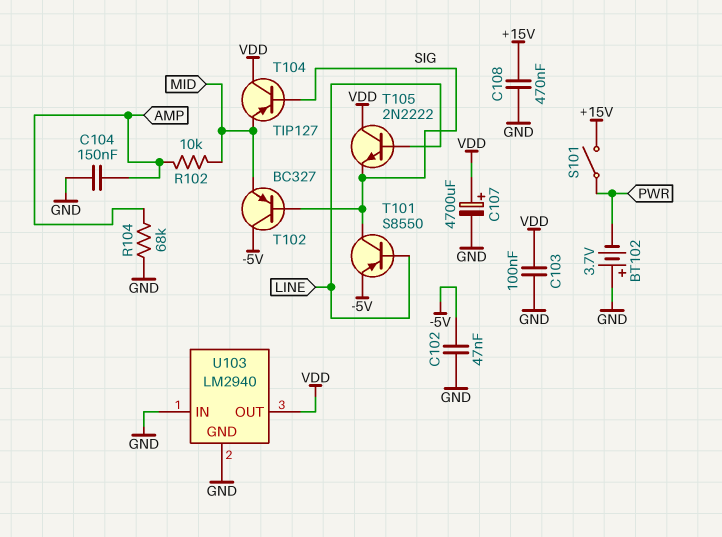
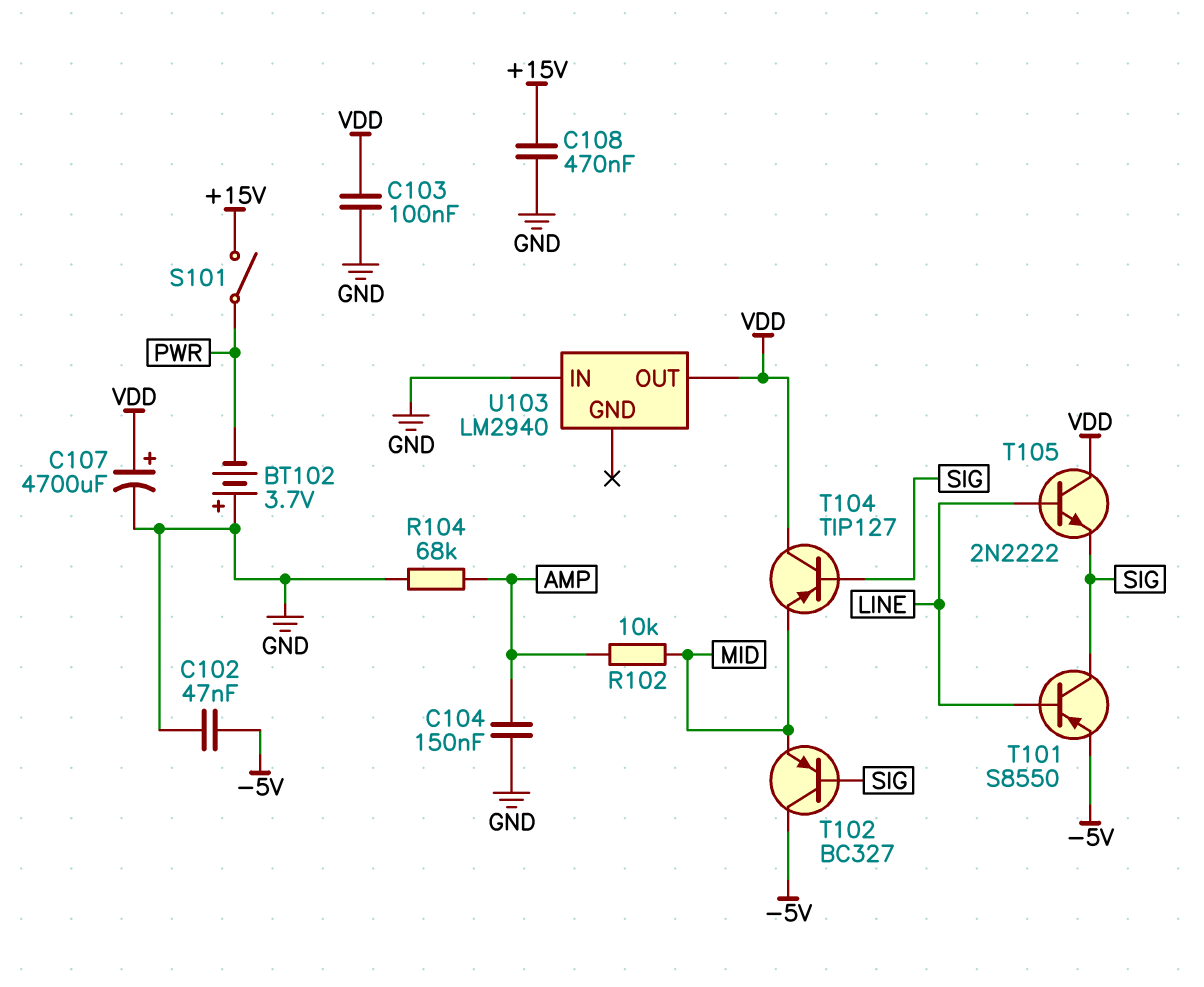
U103 pin GND: GND -> none

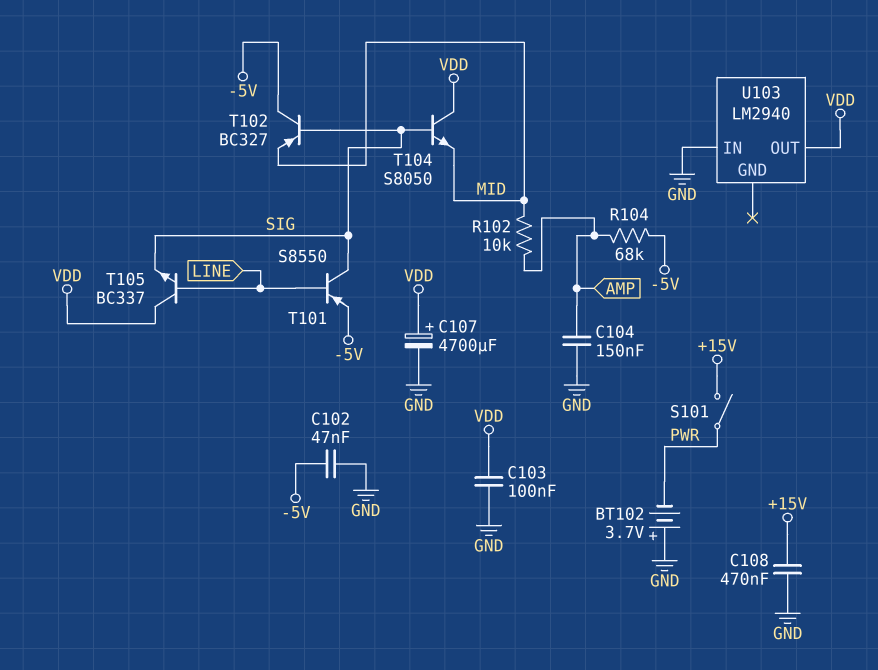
R104: 68k (AMP, GND) -> 68k (-5V, AMP)
T104: PNP TIP127 (B SIG, C VDD, E MID) -> NPN S8050 (B SIG, C VDD, E MID)
T105: NPN 2N2222 (B LINE, C VDD, E SIG) -> NPN BC337 (B LINE, C VDD, E SIG)

